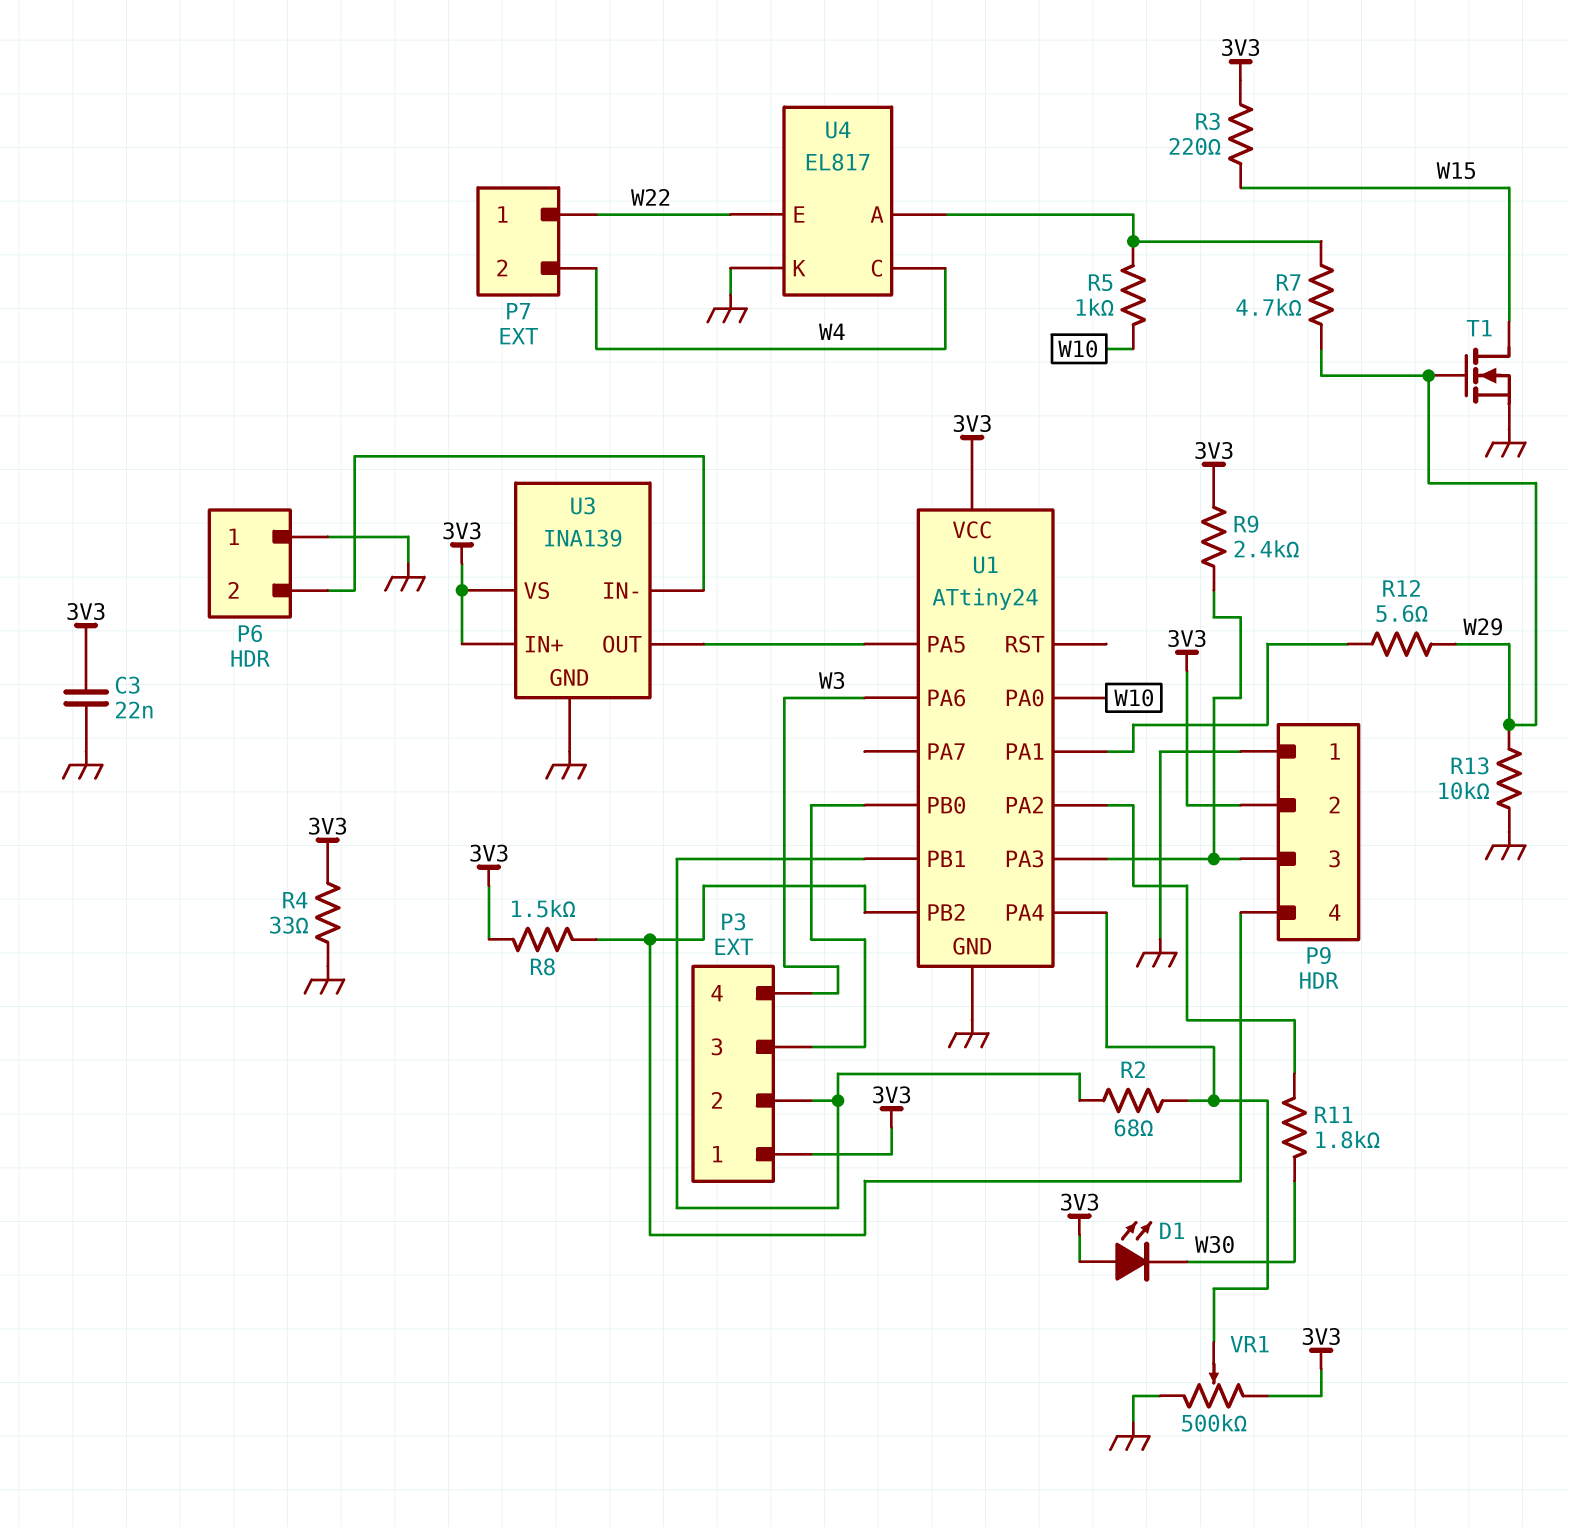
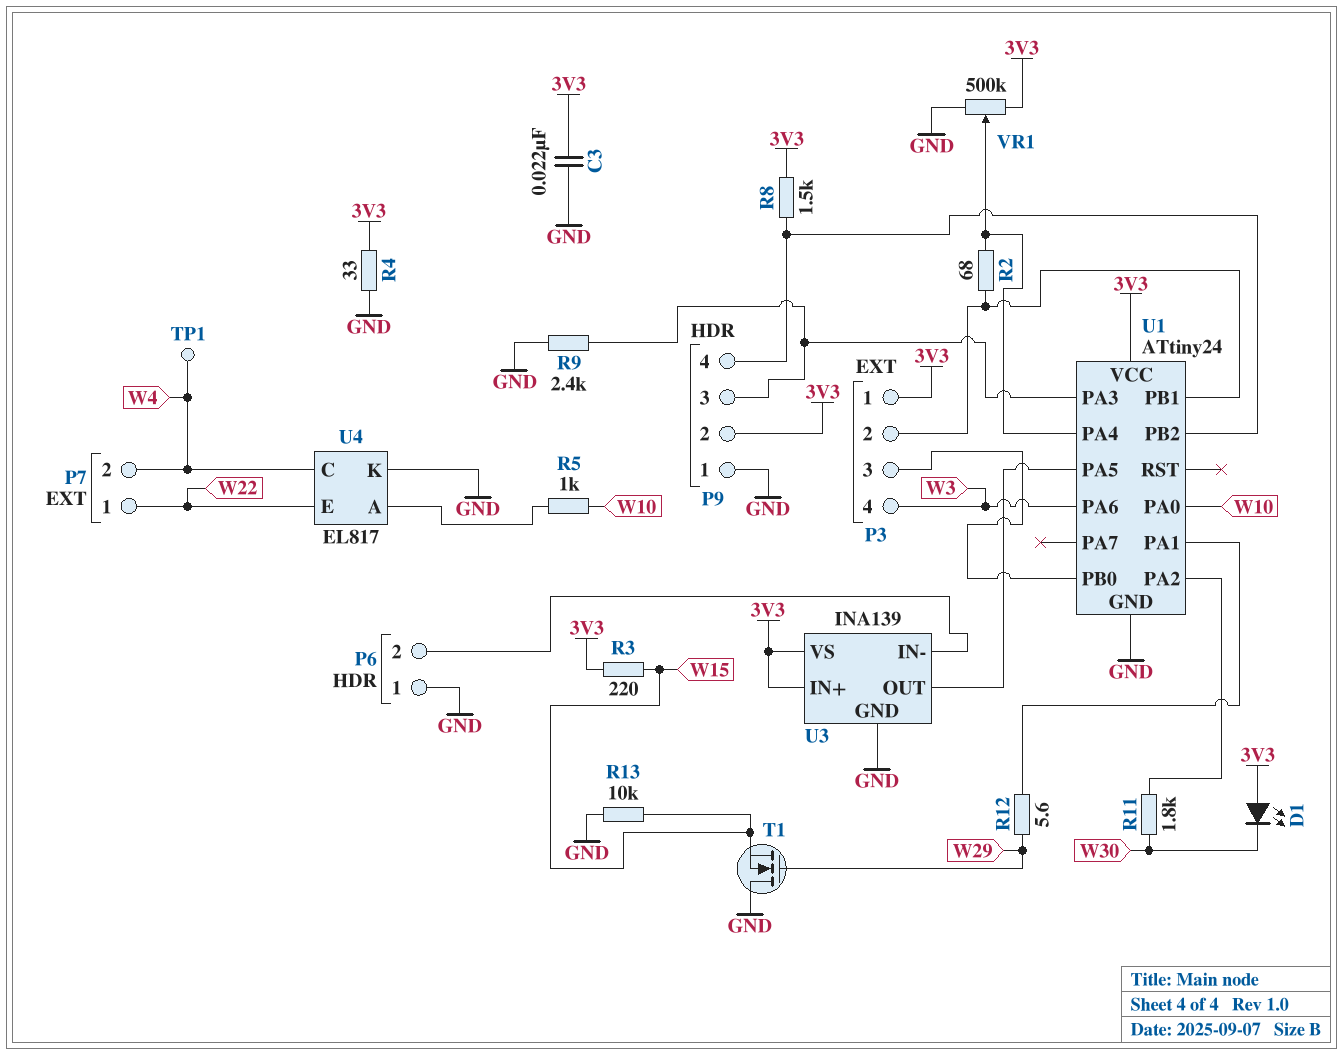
R7: 4.7k (U4/A, W29) -> none
R9: 2.4k (3V3, P9/3) -> 2.4k (GND, P9/3)
R13: 10k (GND, W29) -> 10k (GND, W15)
T1: NMOS (G W29, D W15, S GND) -> NMOS (G W29, D GND, S W15)
TP1: none -> test point (W4)

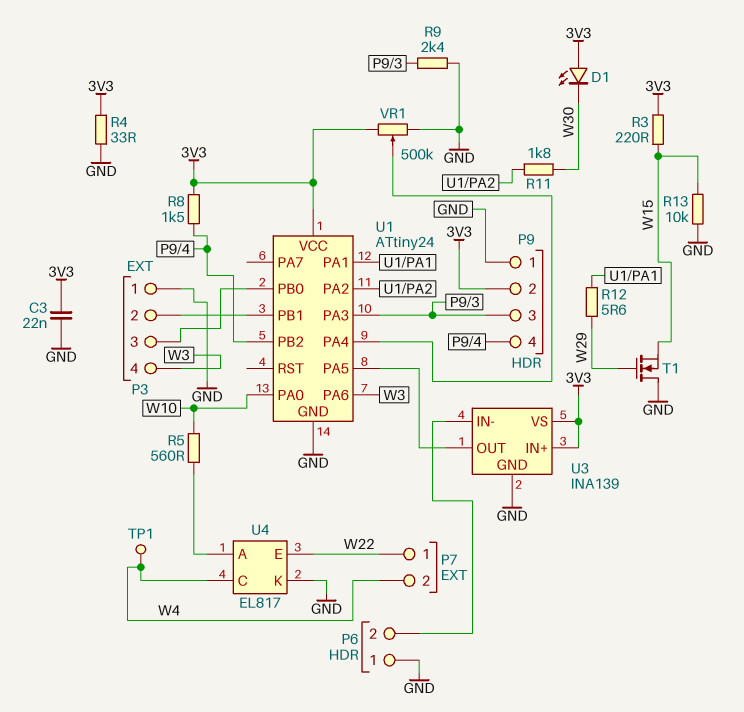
P3 pin 1: 3V3 -> GND
R2: 68 (P3/2, U1/PA4) -> none
R5: 1k (U4/A, W10) -> 560 (U4/A, W10)

